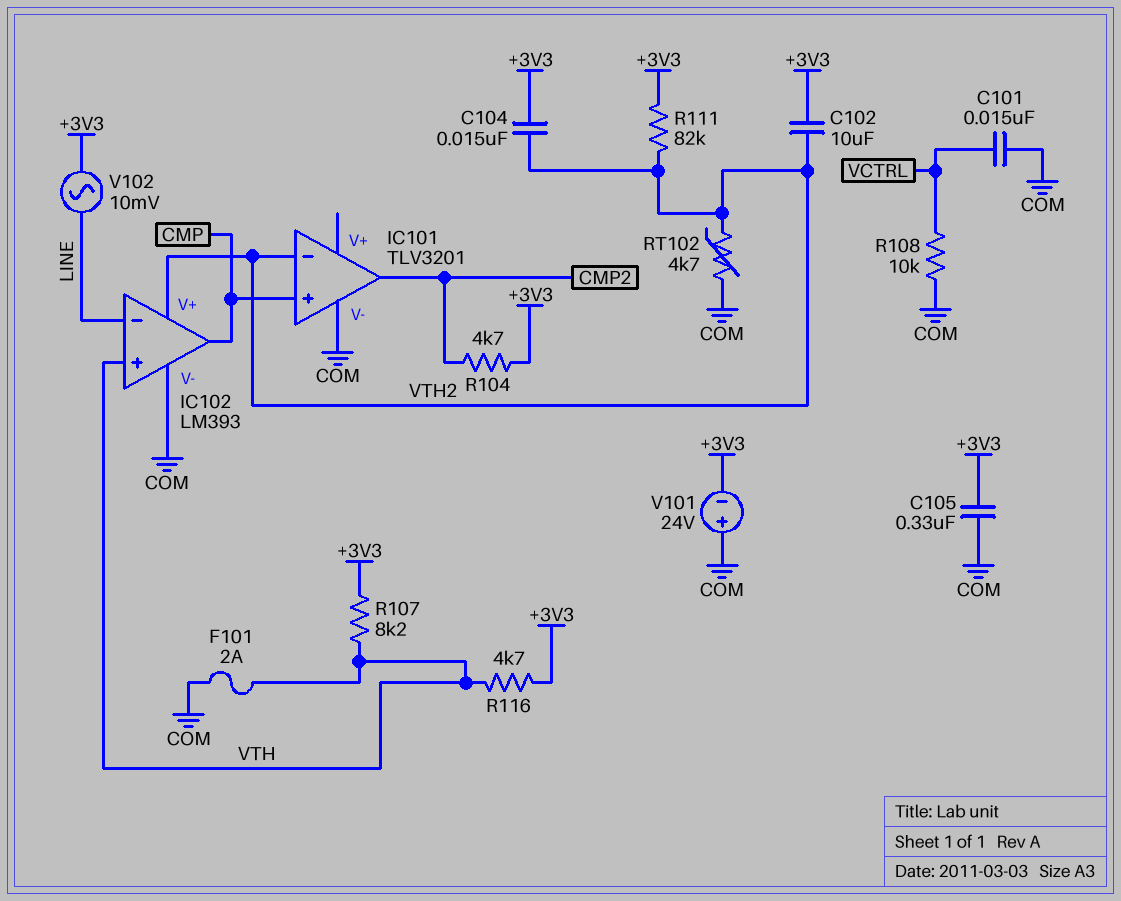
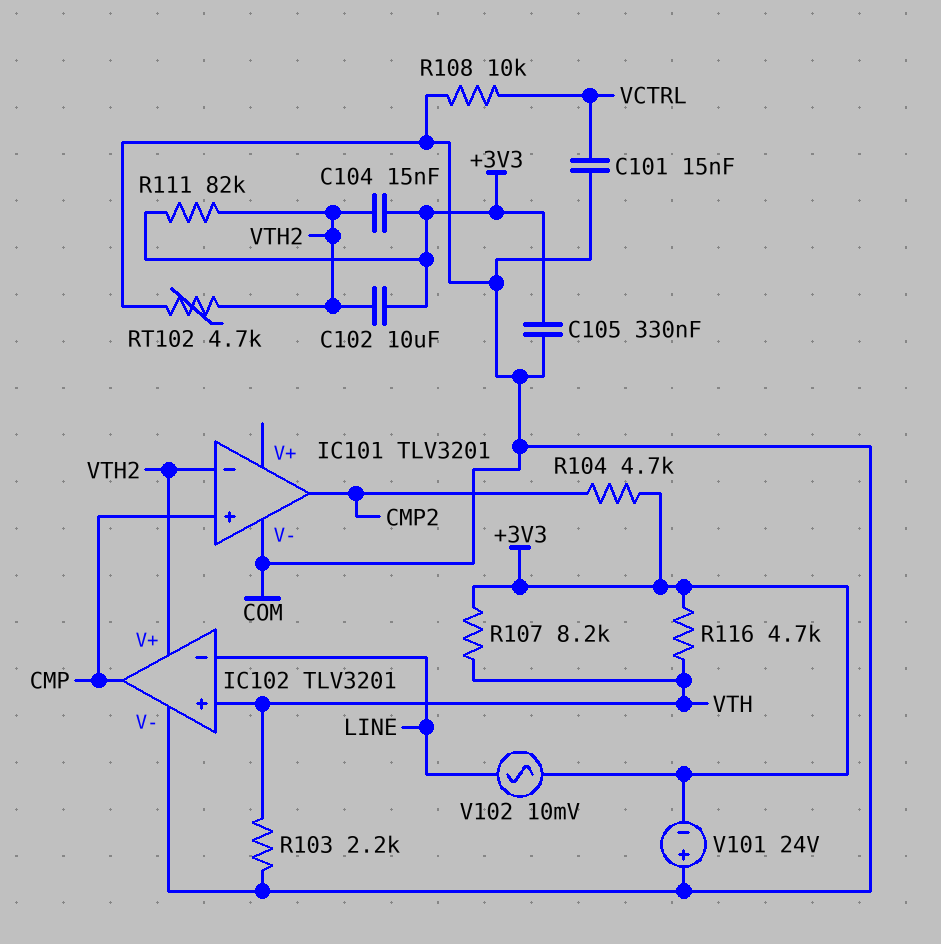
F101: 2A (COM, VTH) -> none
IC102: LM393 -> TLV3201
R103: none -> 2.2k (COM, VTH)

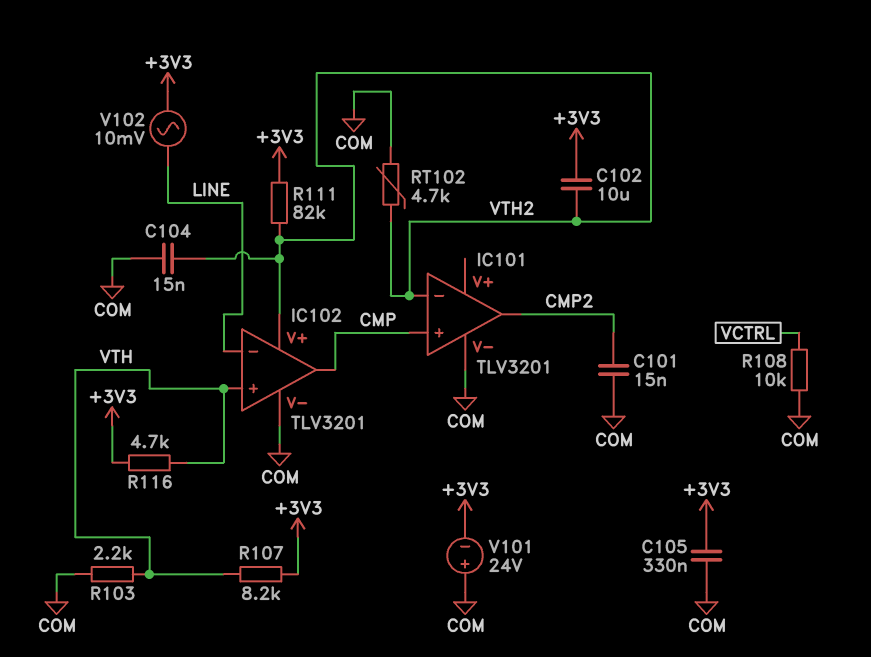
C101: 15nF (COM, VCTRL) -> 15nF (CMP2, COM)
C104: 15nF (+3V3, VTH2) -> 15nF (COM, VTH2)
R104: 4.7k (+3V3, CMP2) -> none

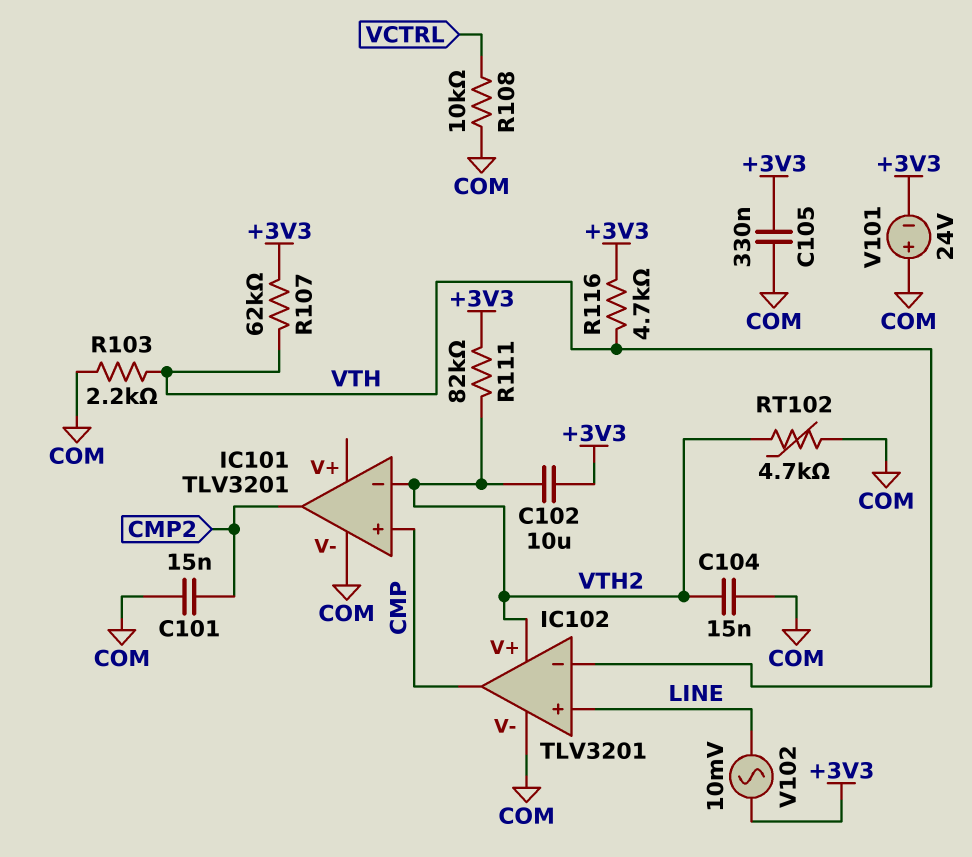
IC102 pin in+: VTH -> LINE
IC102 pin in-: LINE -> VTH
R107: 8.2k (+3V3, VTH) -> 62k (+3V3, VTH)

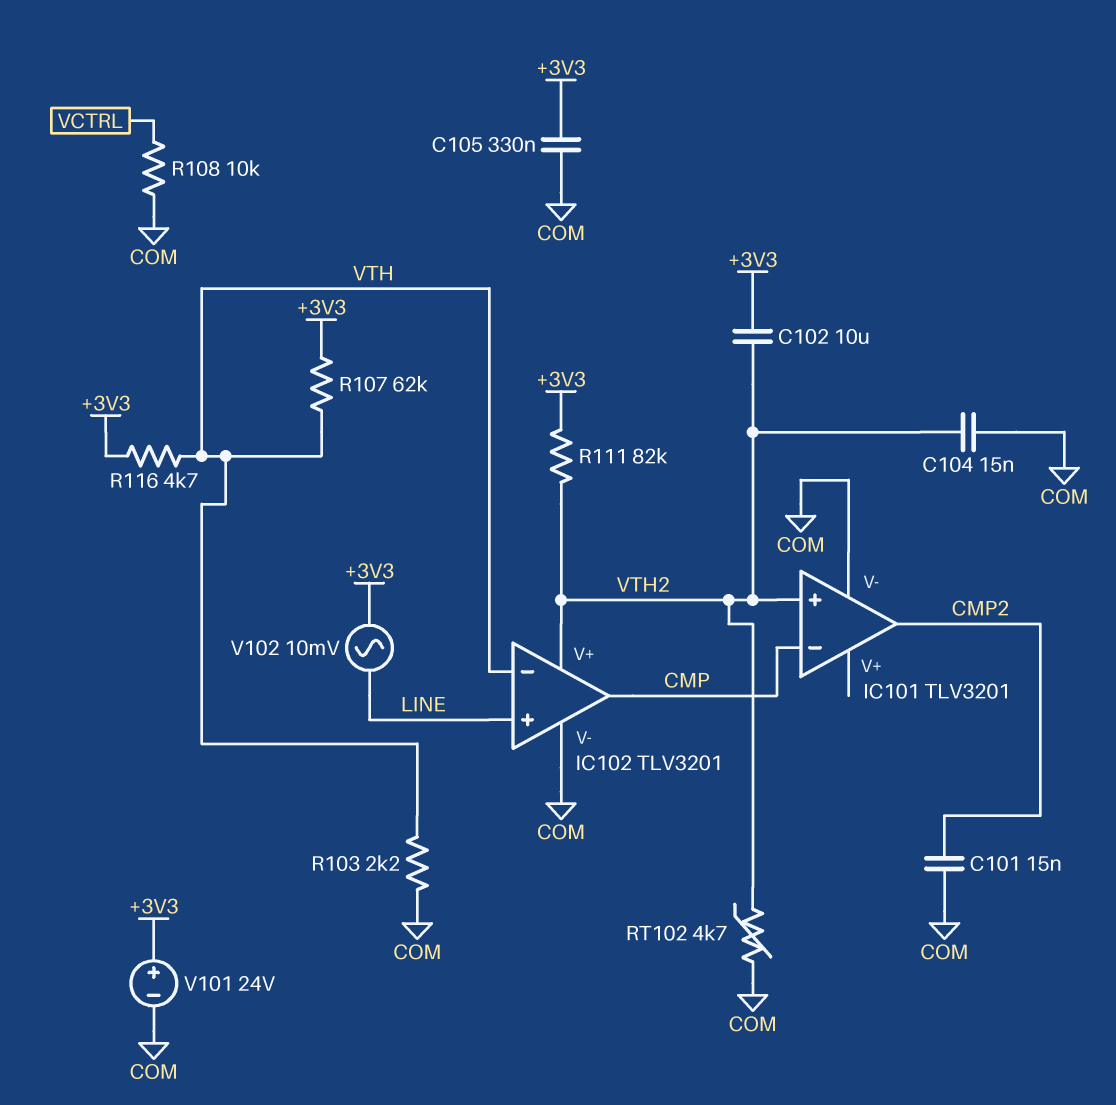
IC101 pin in+: CMP -> VTH2
IC101 pin in-: VTH2 -> CMP
V101: 24V (plus COM, minus +3V3) -> 24V (plus +3V3, minus COM)

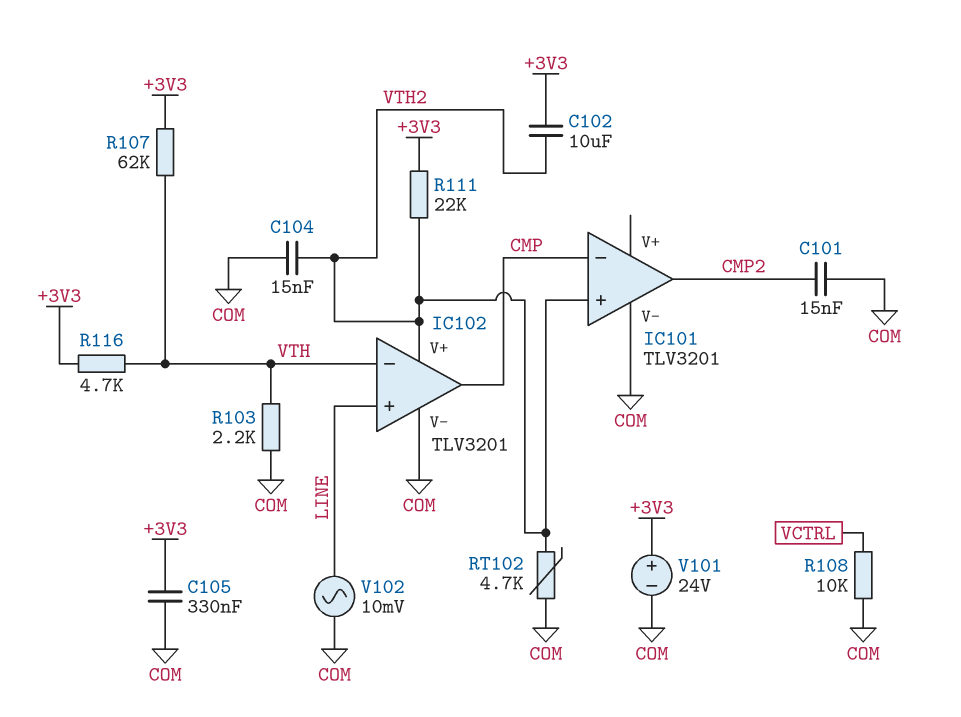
R111: 82k (+3V3, VTH2) -> 22k (+3V3, VTH2)
V102: AC 10mV (+3V3, LINE) -> AC 10mV (COM, LINE)

